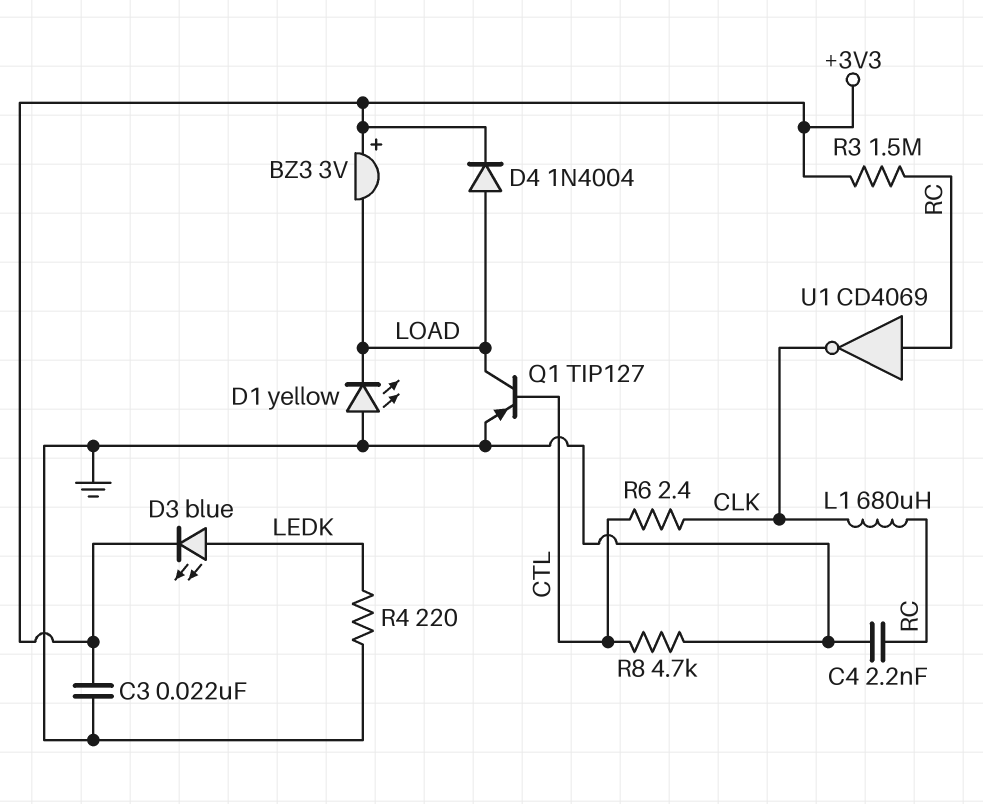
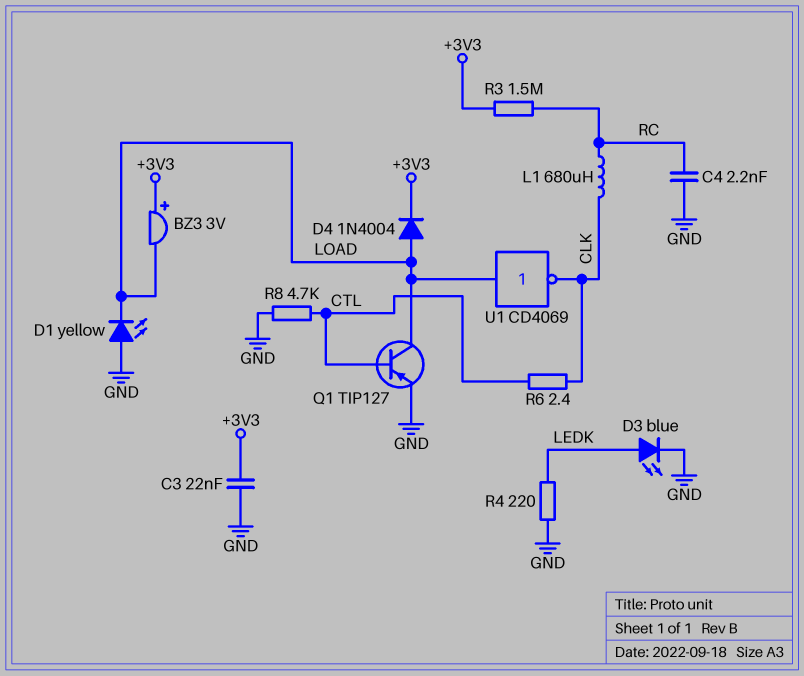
D3: LED blue (A LEDK, K +3V3) -> LED blue (A LEDK, K GND)
U1: NOT CD4069 (in RC, out CLK) -> NOT CD4069 (in LOAD, out CLK)

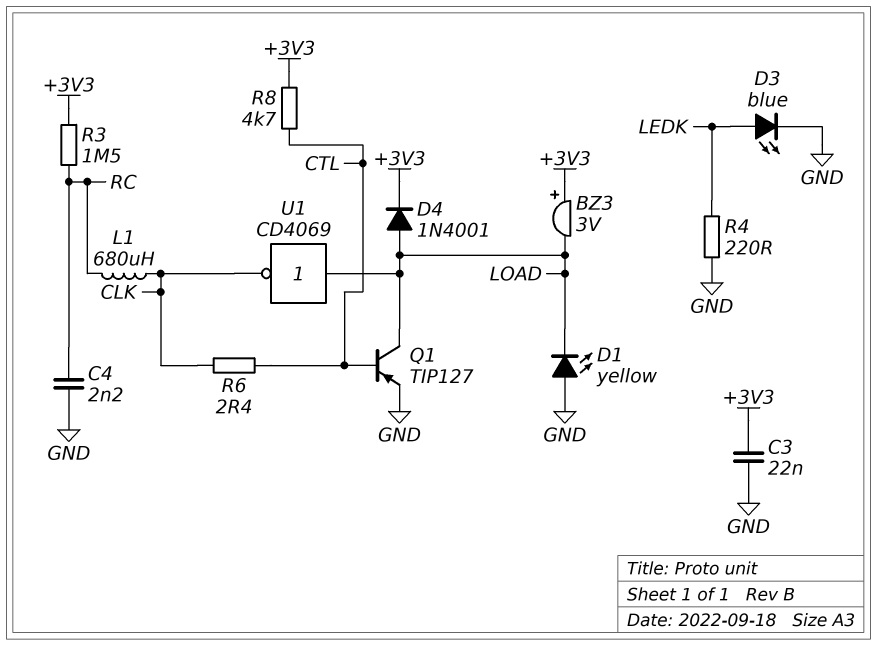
D4: diode 1N4004 (A LOAD, K +3V3) -> diode 1N4001 (A LOAD, K +3V3)
R8: 4.7k (CTL, GND) -> 4.7k (+3V3, CTL)

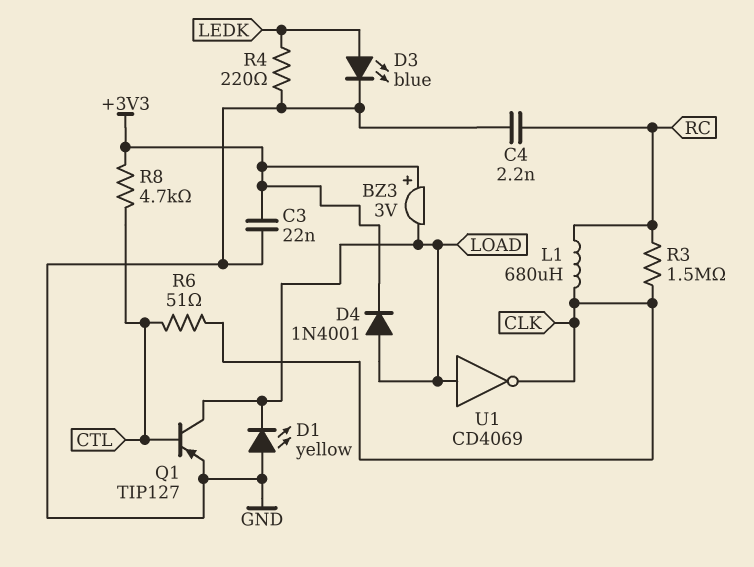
R3: 1.5M (+3V3, RC) -> 1.5M (CLK, RC)
R6: 2.4 (CLK, CTL) -> 51 (CLK, CTL)

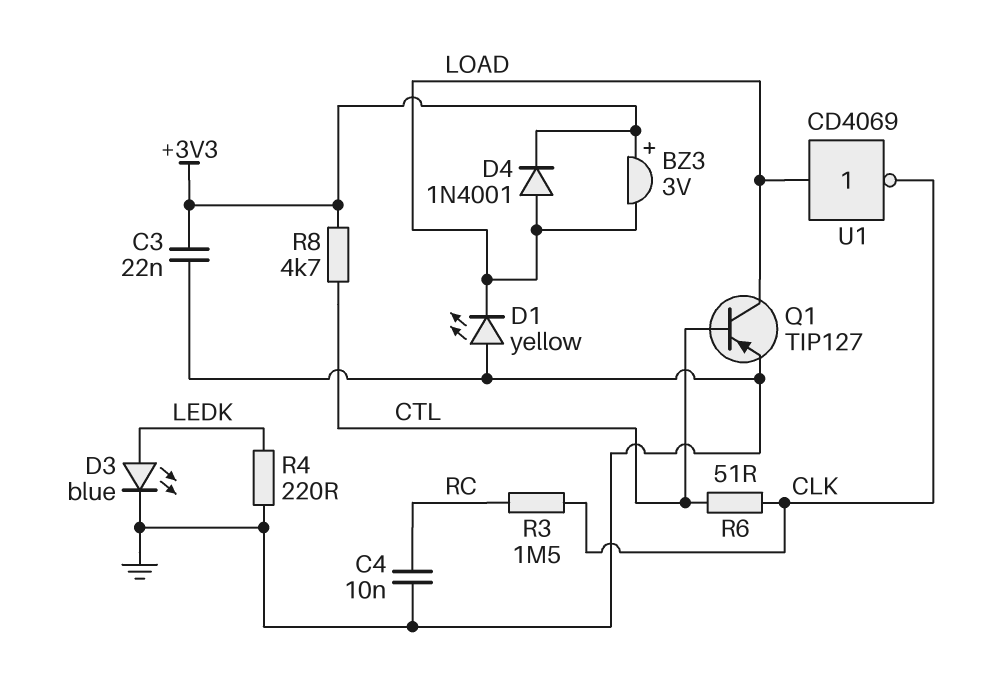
C4: 2.2nF (GND, RC) -> 10nF (GND, RC)
L1: 680uH (CLK, RC) -> none

